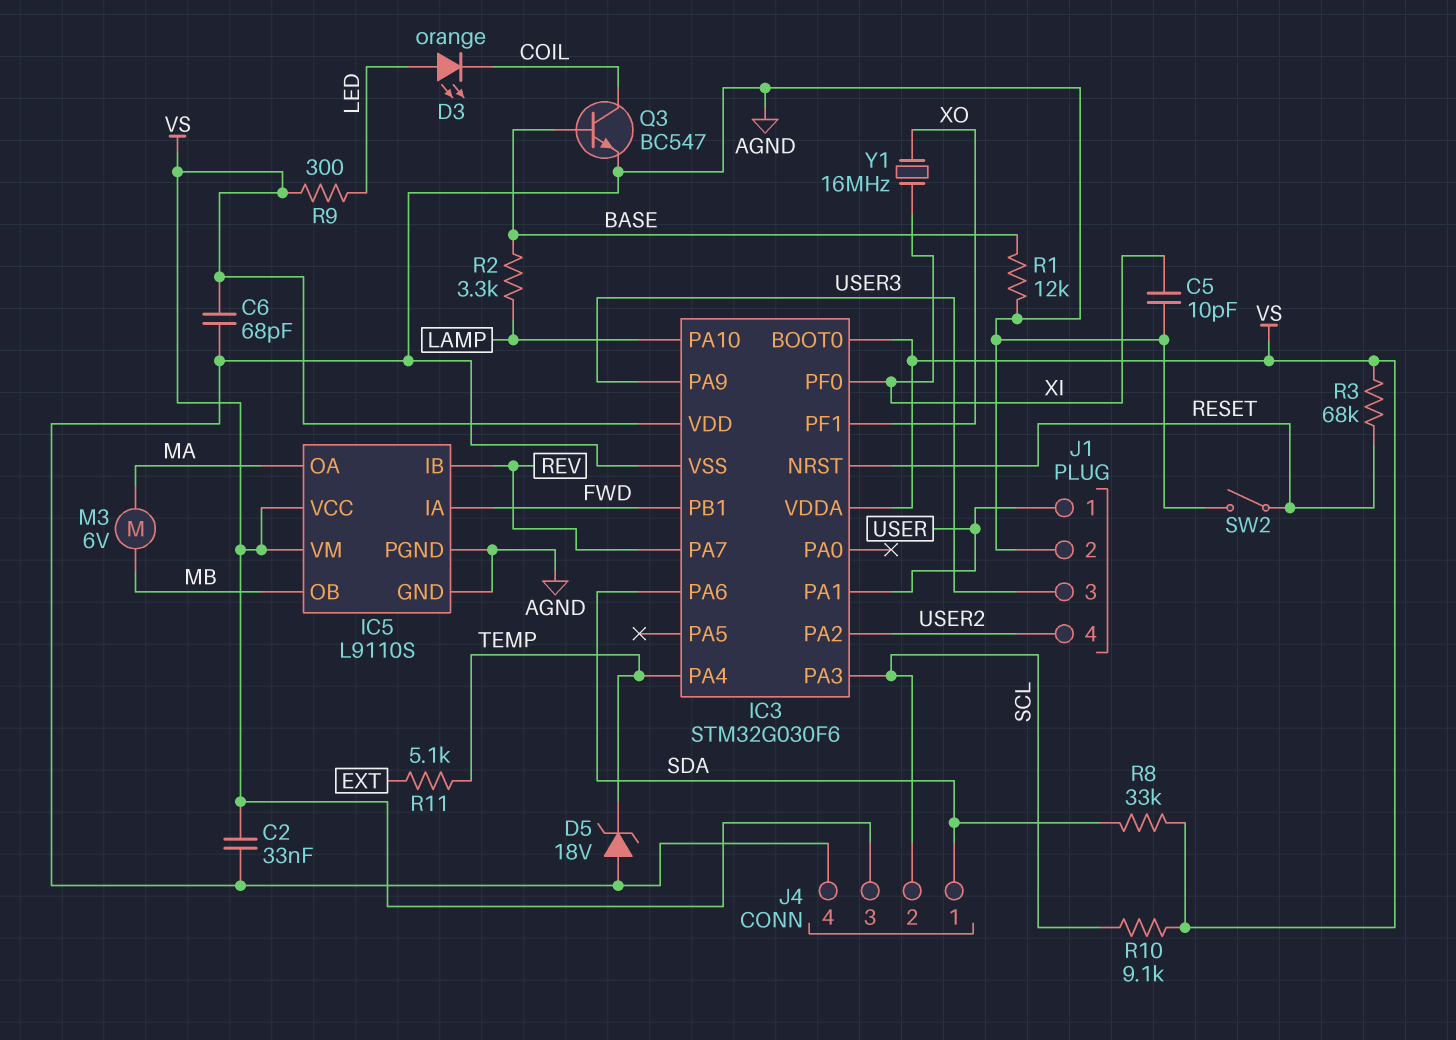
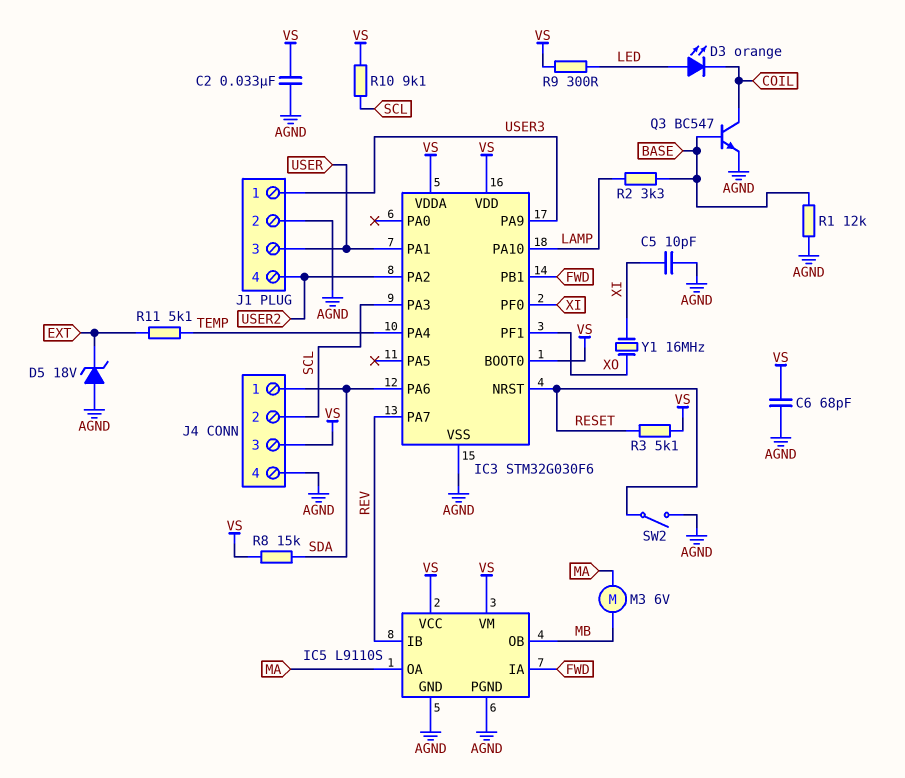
D5: zener 18V (A AGND, K TEMP) -> zener 18V (A AGND, K EXT)
J1 pin 1: USER -> USER3
J1 pin 3: USER3 -> USER
R3: 68k (RESET, VS) -> 5.1k (RESET, VS)
R8: 33k (SDA, VS) -> 15k (SDA, VS)

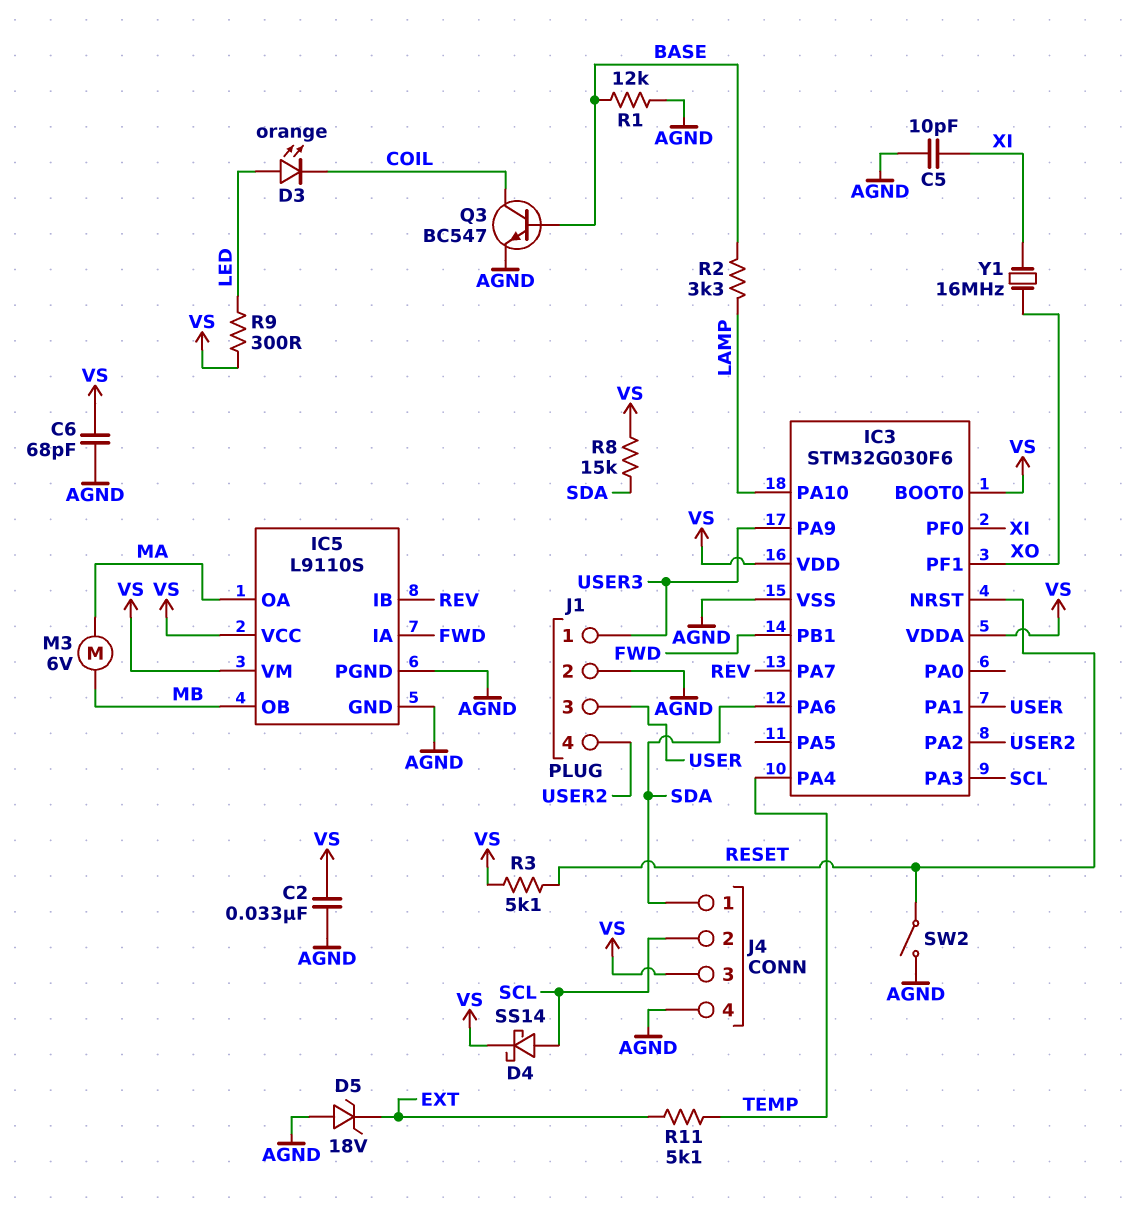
D4: none -> schottky SS14 (A SCL, K VS)
R10: 9.1k (SCL, VS) -> none

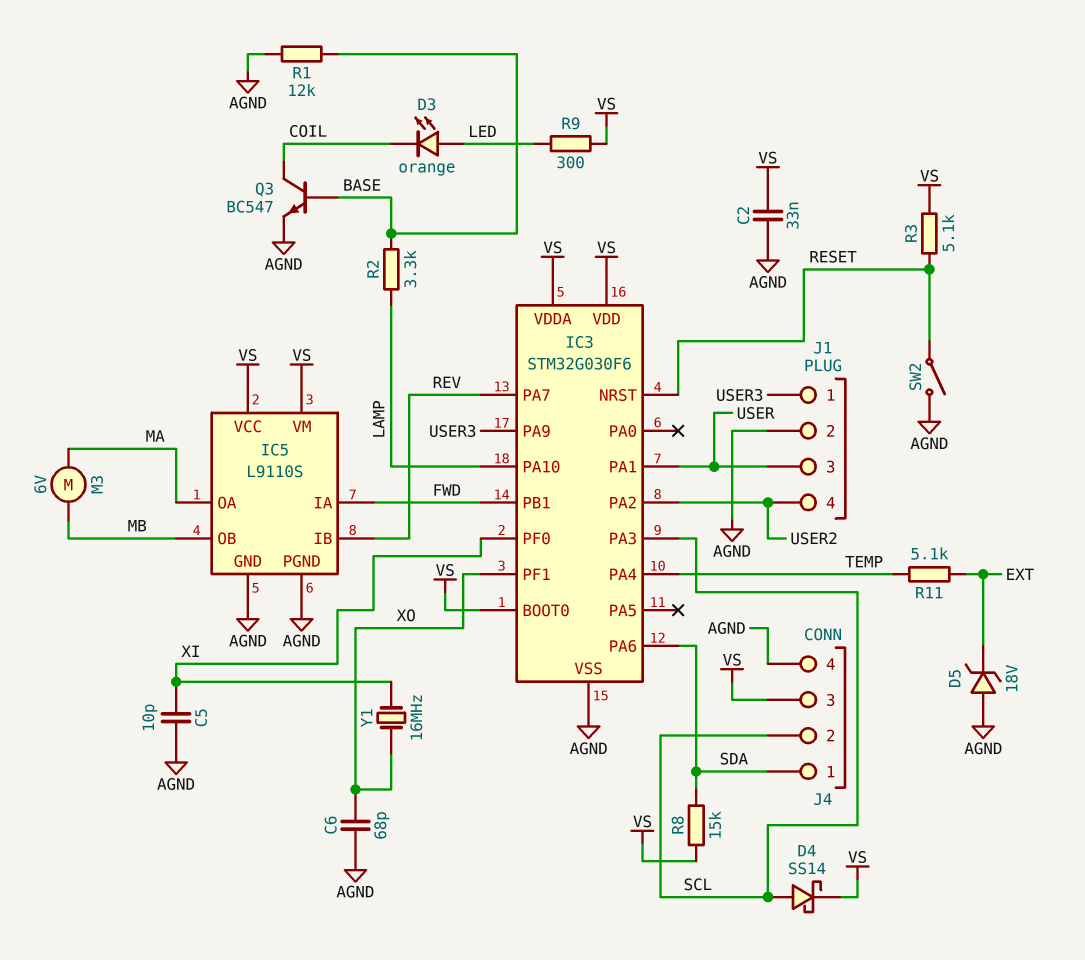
C6: 68pF (AGND, VS) -> 68pF (AGND, XO)

